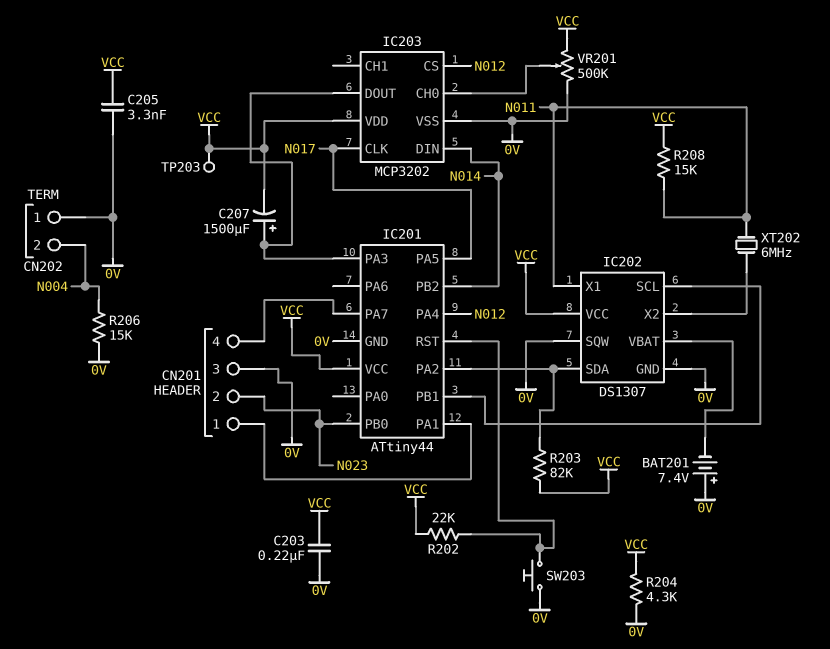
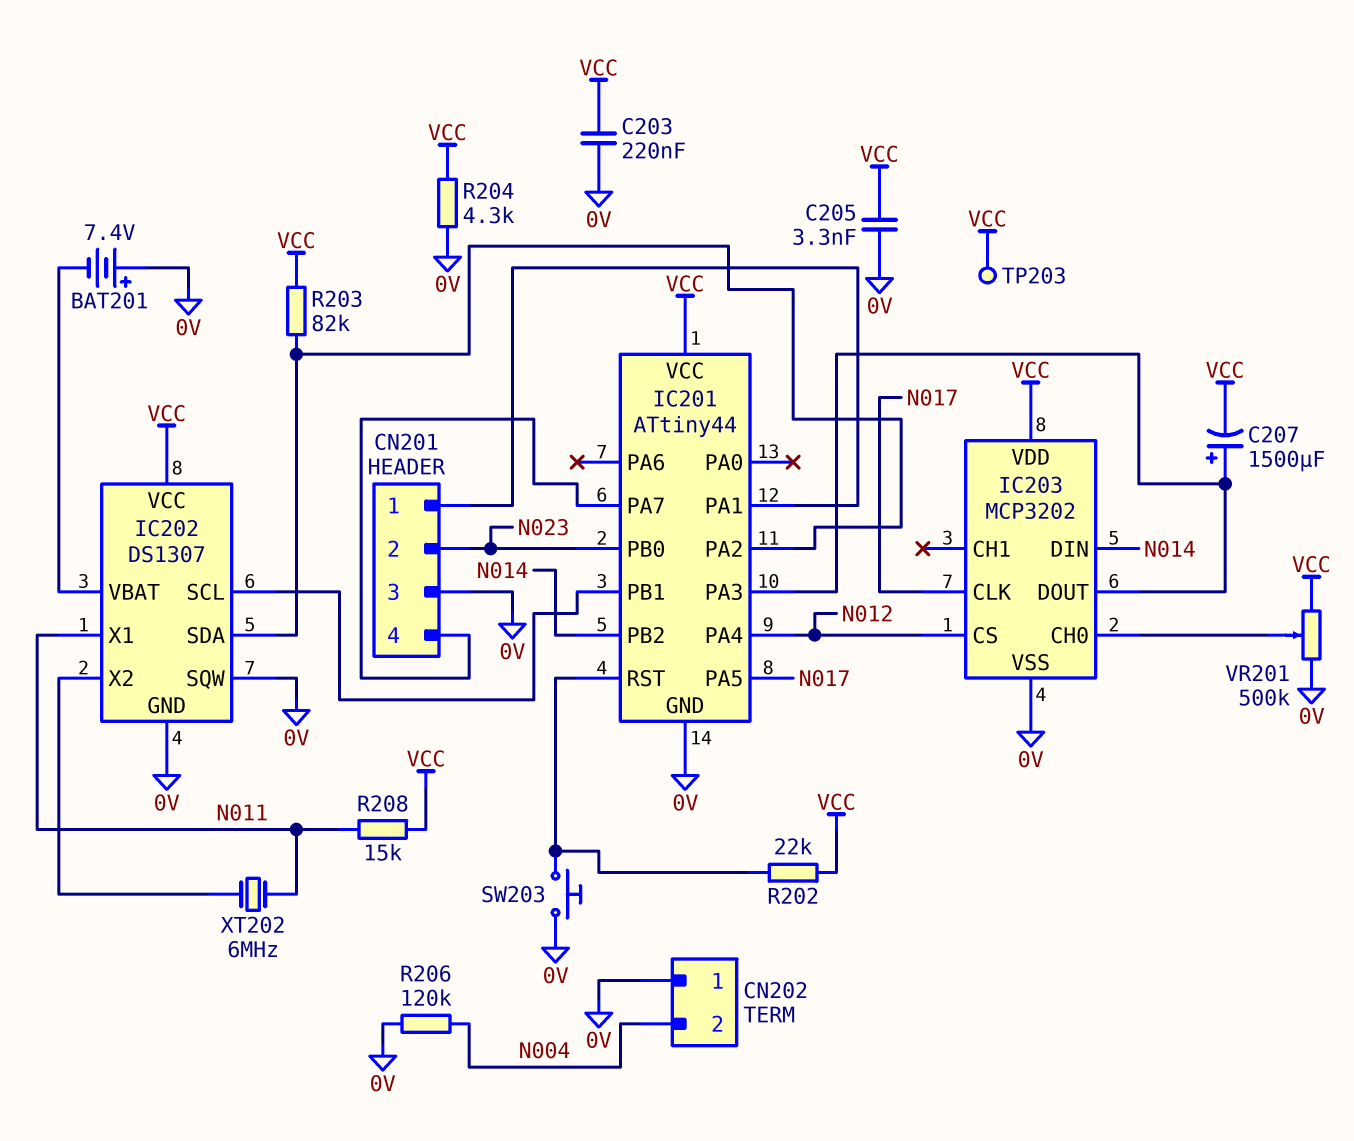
R206: 15k (0V, N004) -> 120k (0V, N004)

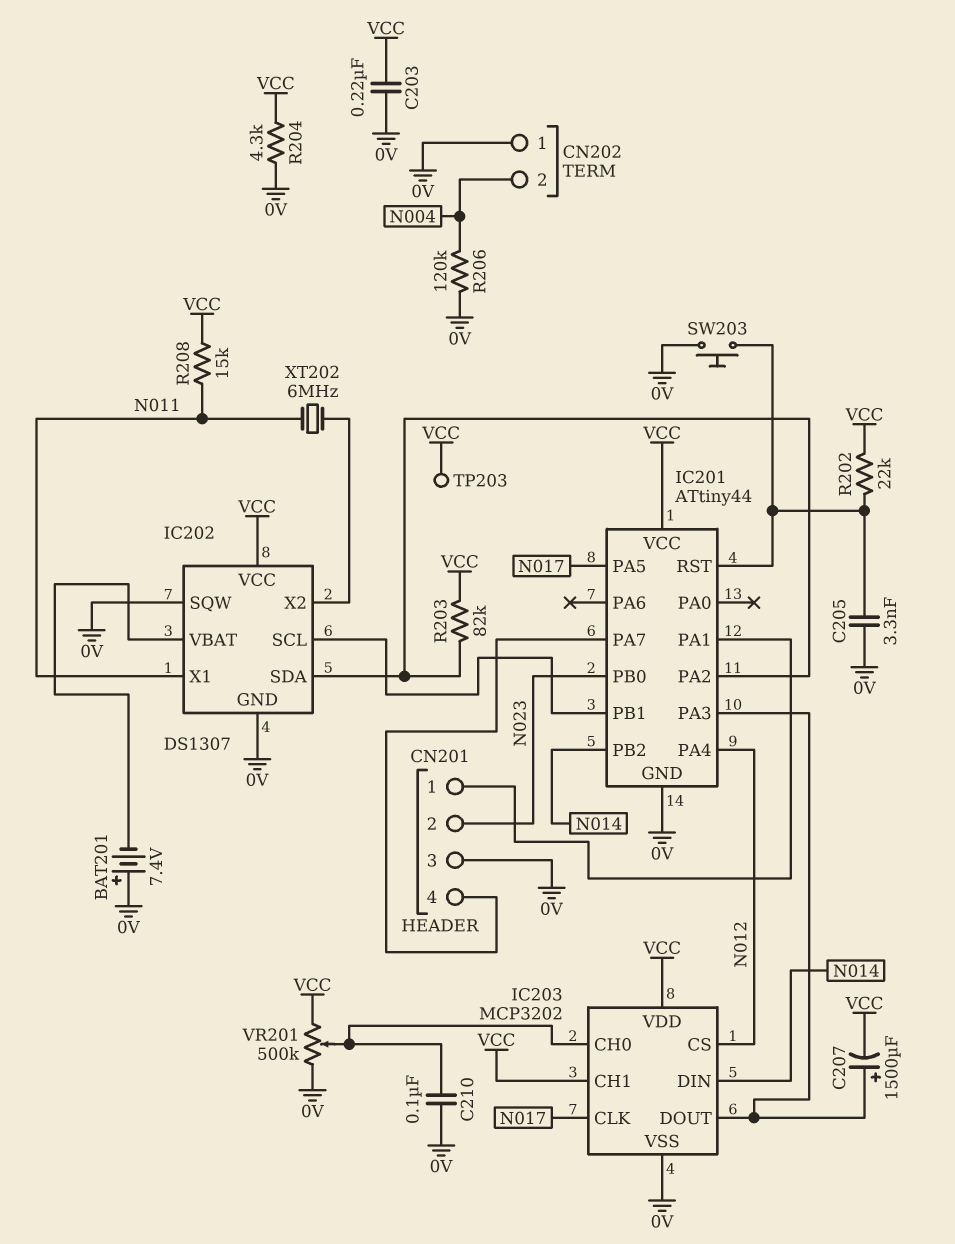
C205: 3.3nF (0V, VCC) -> 3.3nF (0V, IC201/RST)
C210: none -> 100nF (0V, IC203/CH0)
IC203 pin CH1: none -> VCC

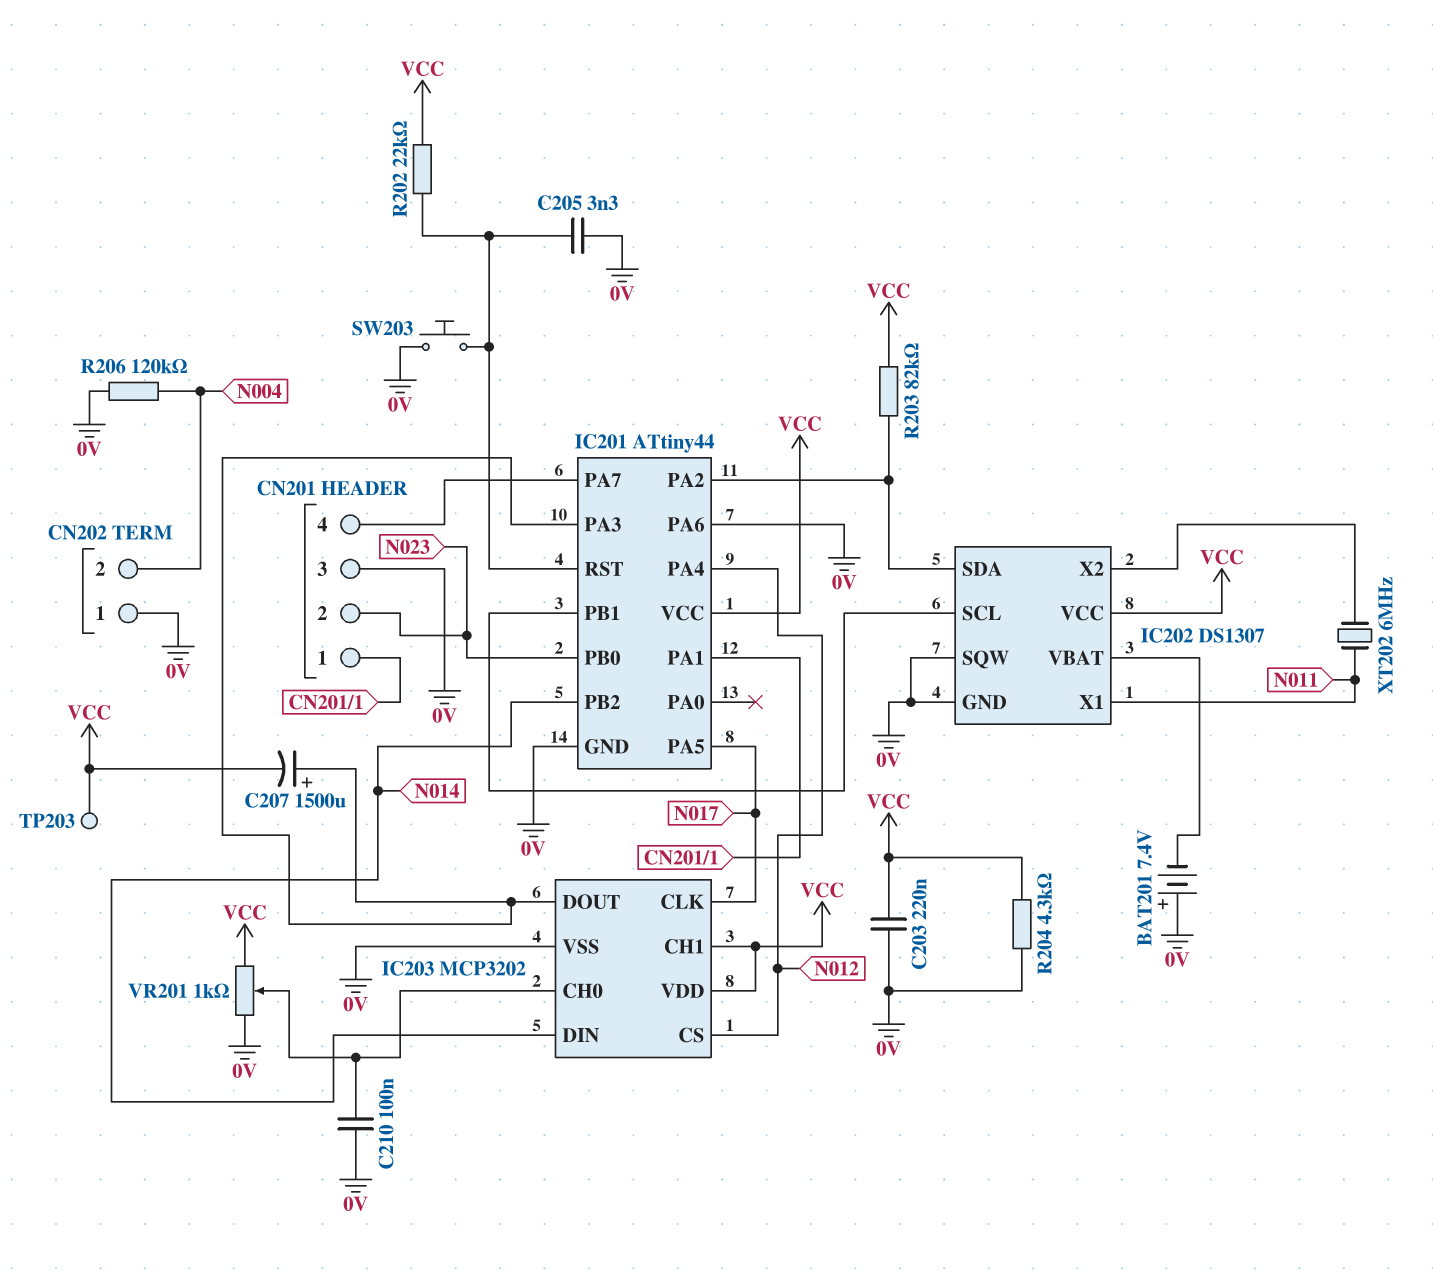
IC201 pin PA6: none -> 0V
R208: 15k (N011, VCC) -> none
VR201: 500k (0V, VCC, wiper IC203/CH0) -> 1k (0V, VCC, wiper IC203/CH0)

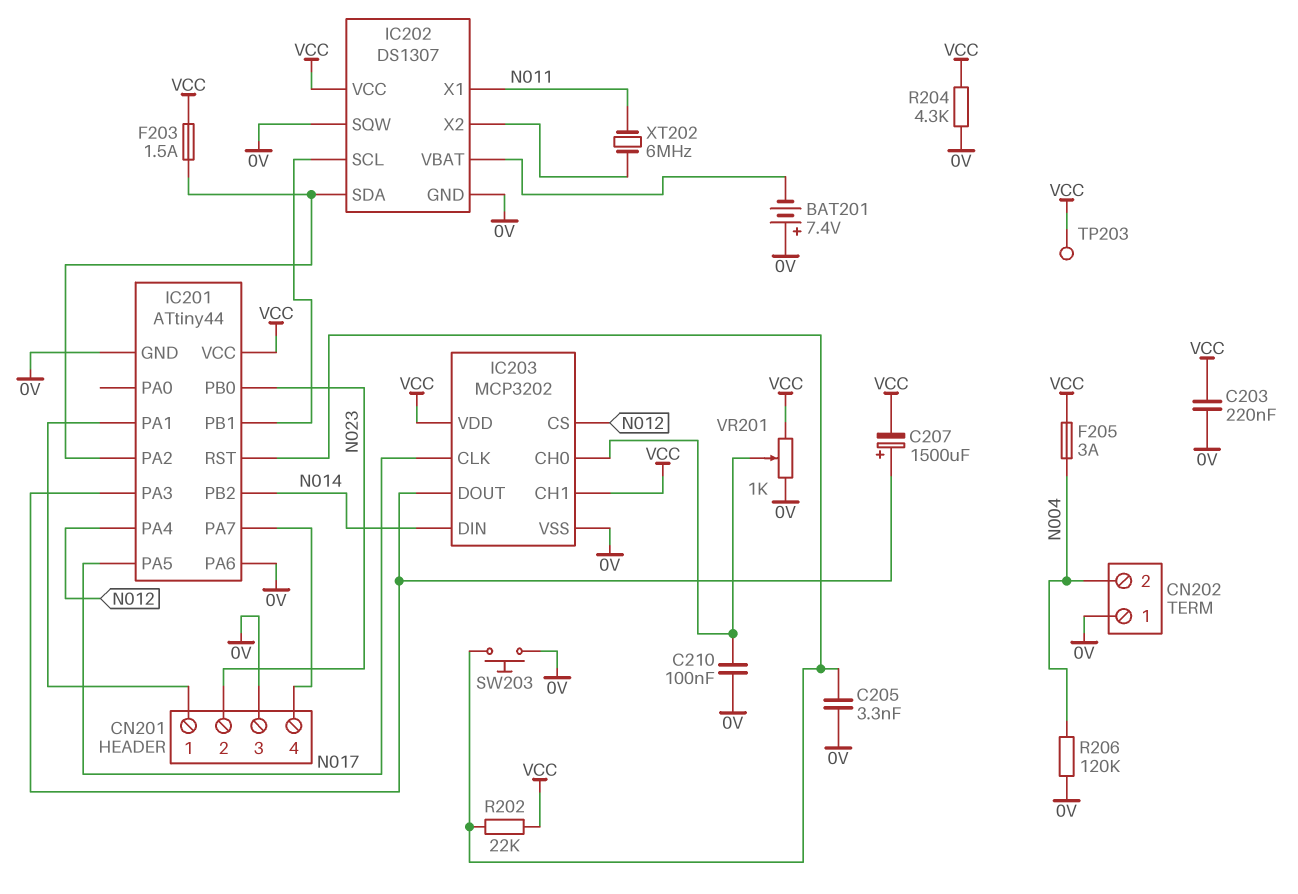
F203: none -> 1.5A (IC201/PA2, VCC)
F205: none -> 3A (N004, VCC)
R203: 82k (IC201/PA2, VCC) -> none

